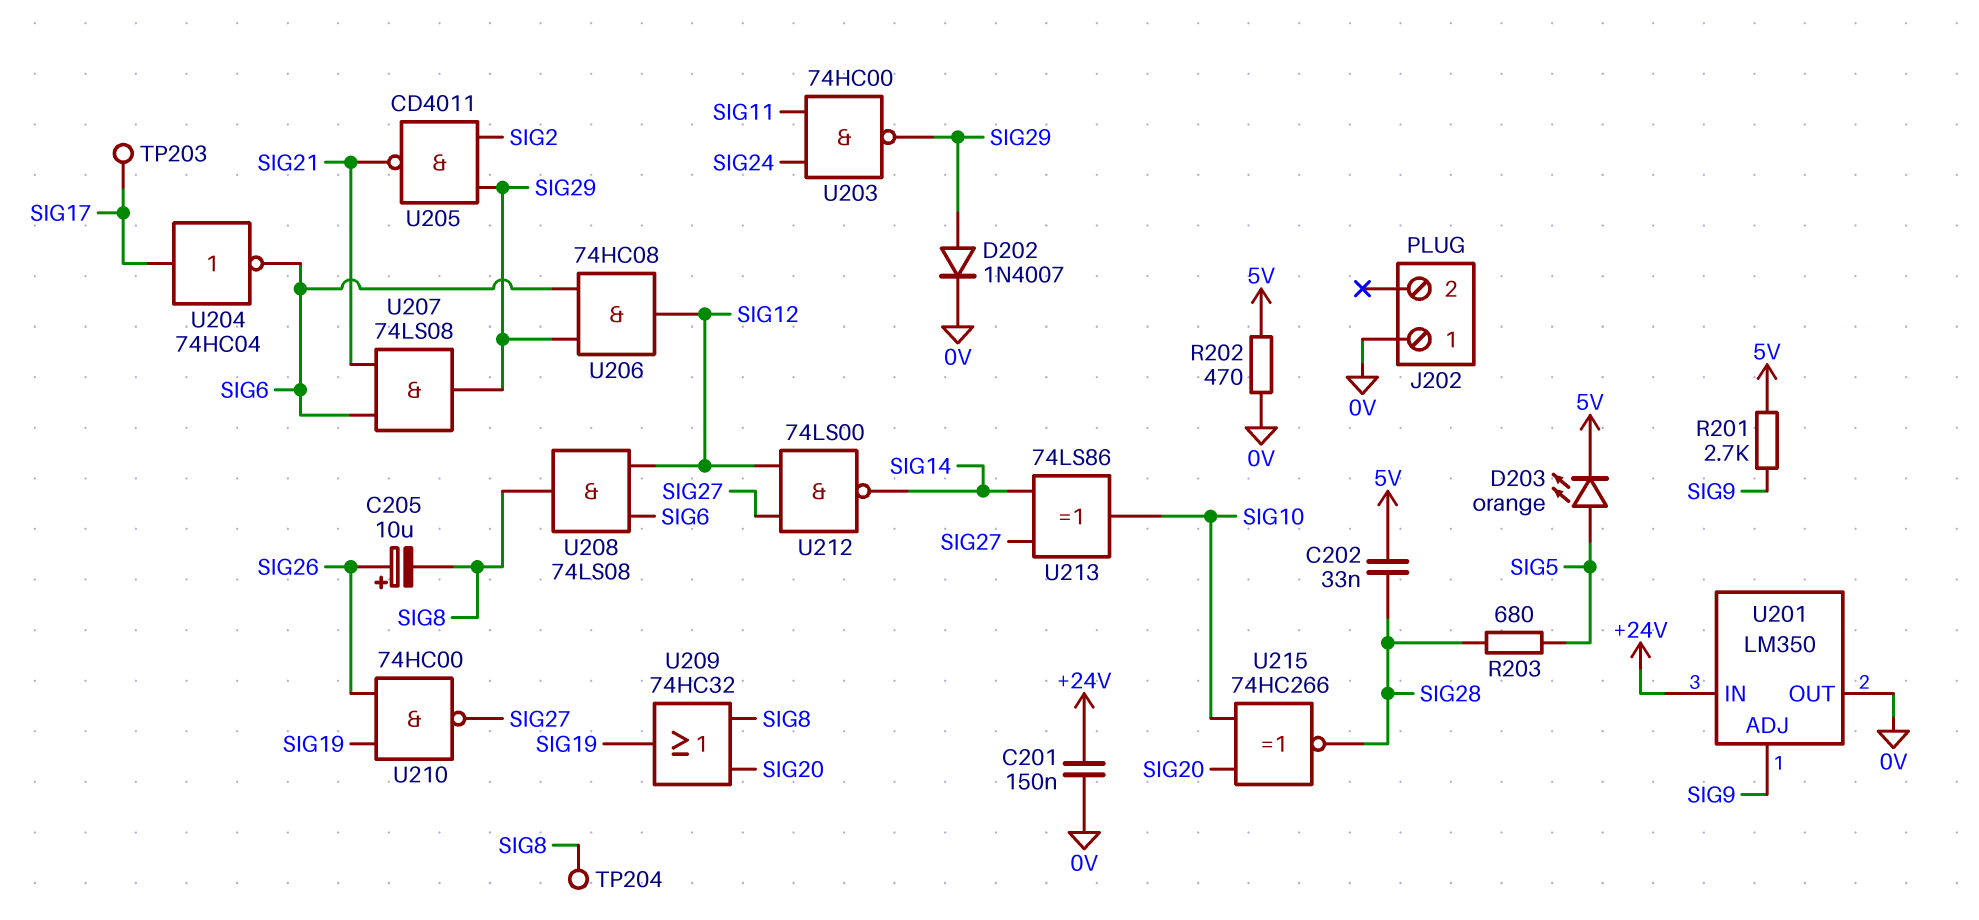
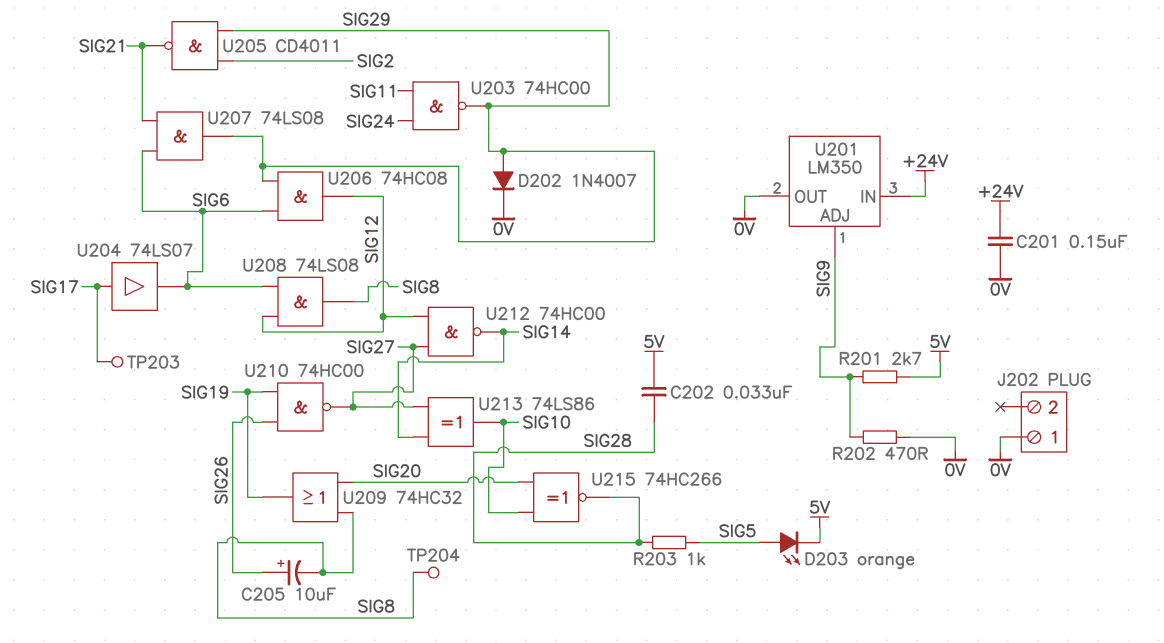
R202: 470 (0V, 5V) -> 470 (0V, SIG9)
R203: 680 (SIG5, SIG28) -> 1k (SIG5, SIG28)
U204: NOT 74HC04 (in SIG17, out SIG6) -> buffer 74LS07 (in SIG17, out SIG6)
U212: NAND 74LS00 (in SIG12, in SIG27, out SIG14) -> NAND 74HC00 (in SIG12, in SIG27, out SIG14)

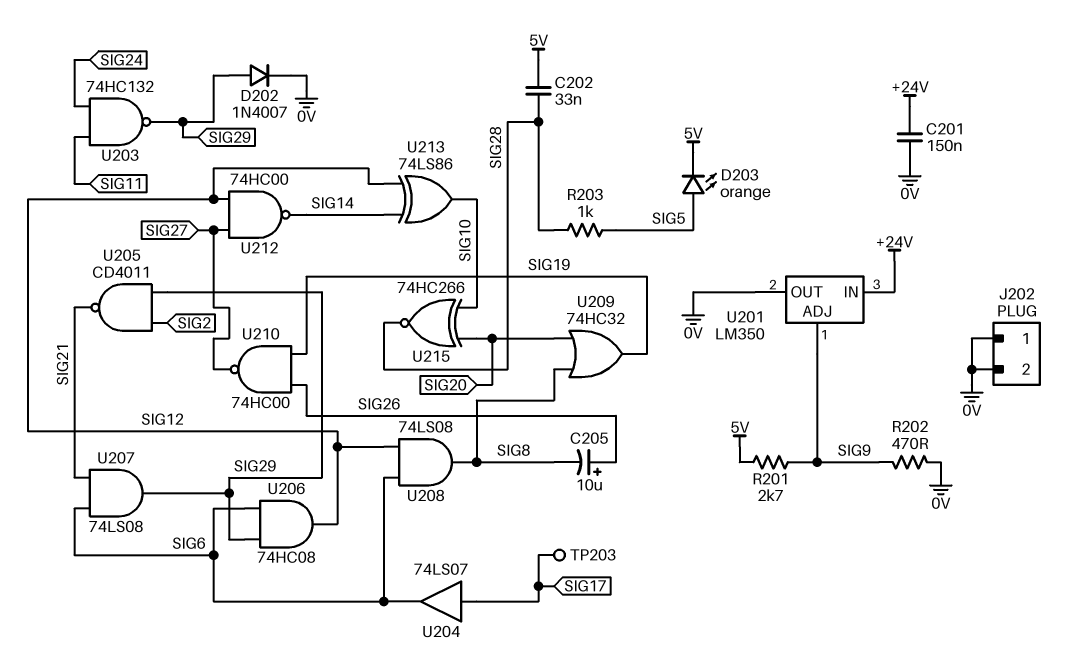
J202 pin 2: none -> 0V
TP204: test point (SIG8) -> none
U203: NAND 74HC00 (in SIG11, in SIG24, out SIG29) -> NAND 74HC132 (in SIG11, in SIG24, out SIG29)
U213: XOR 74LS86 (in SIG14, in SIG27, out SIG10) -> XOR 74LS86 (in SIG12, in SIG14, out SIG10)

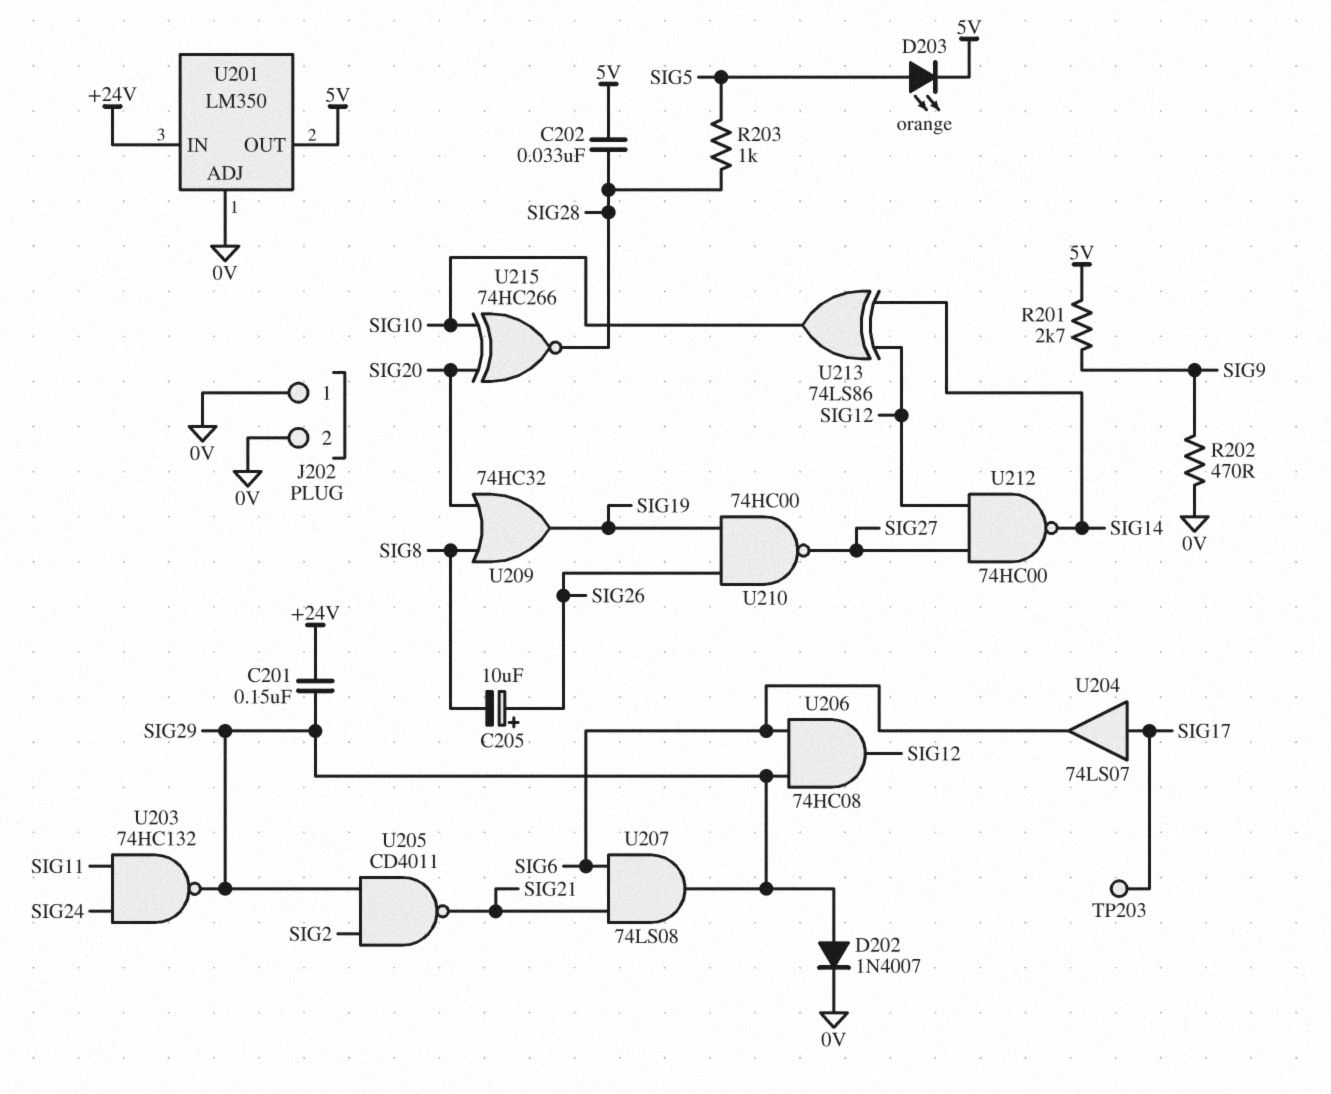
C201: 150nF (+24V, 0V) -> 150nF (+24V, SIG29)
U201 pin ADJ: SIG9 -> 0V
U201 pin OUT: 0V -> 5V
U208: AND 74LS08 (in SIG6, in SIG12, out SIG8) -> none

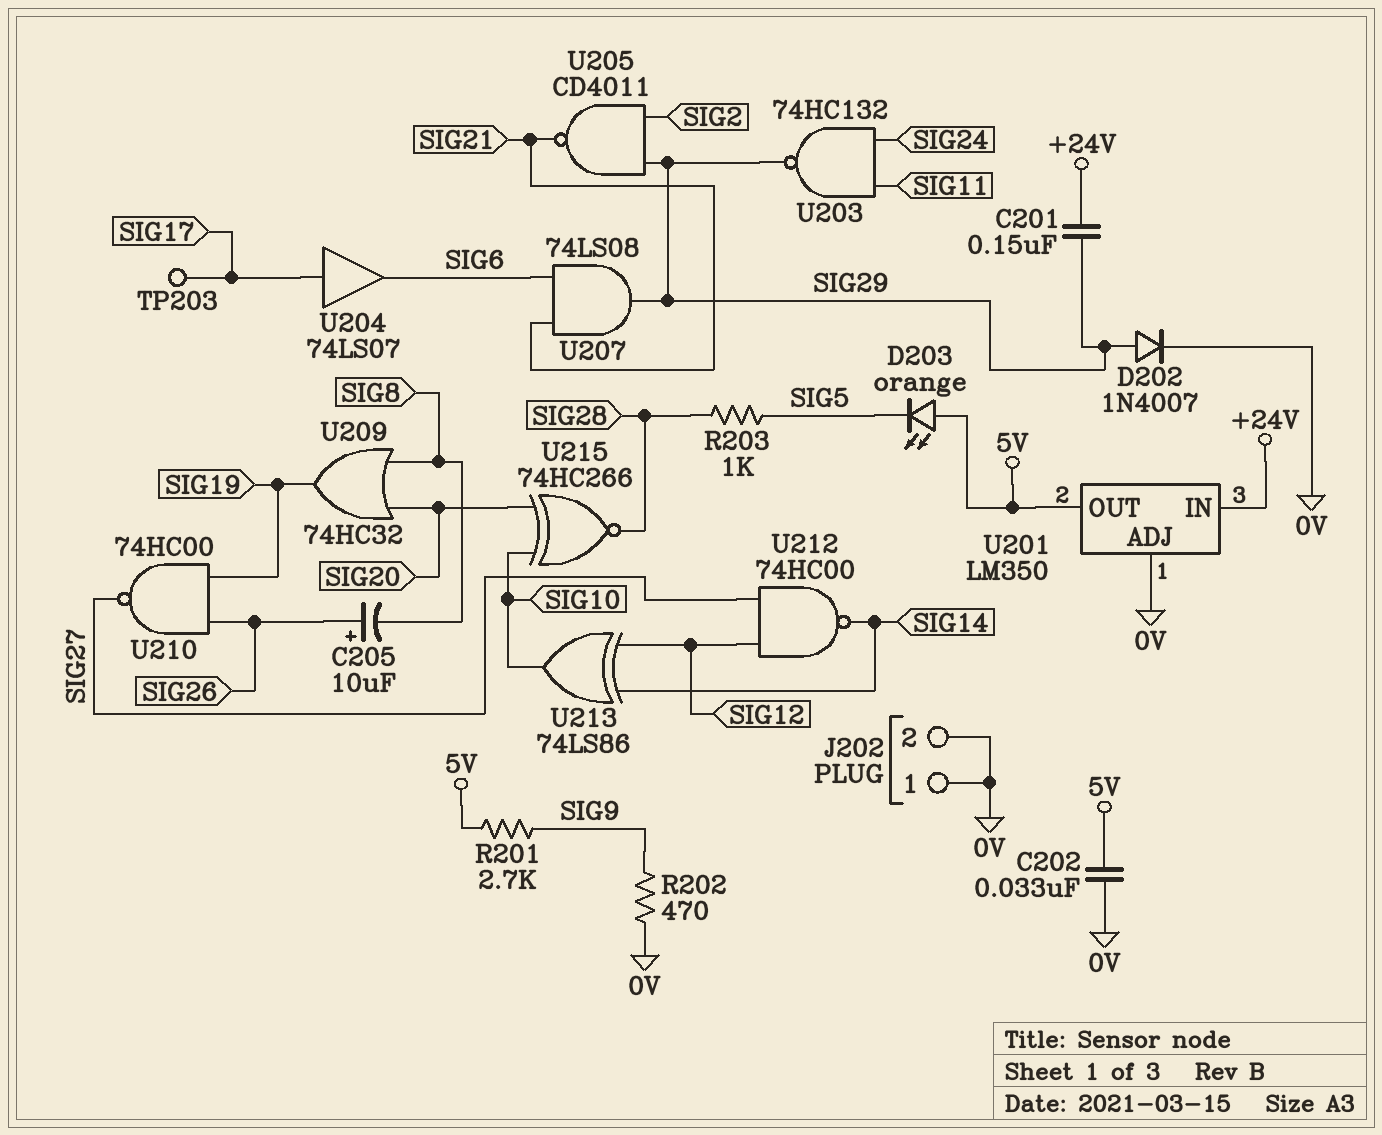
C202: 33nF (5V, SIG28) -> 33nF (0V, 5V)
D203: LED orange (A SIG5, K 5V) -> LED orange (A 5V, K SIG5)
U206: AND 74HC08 (in SIG6, in SIG29, out SIG12) -> none

